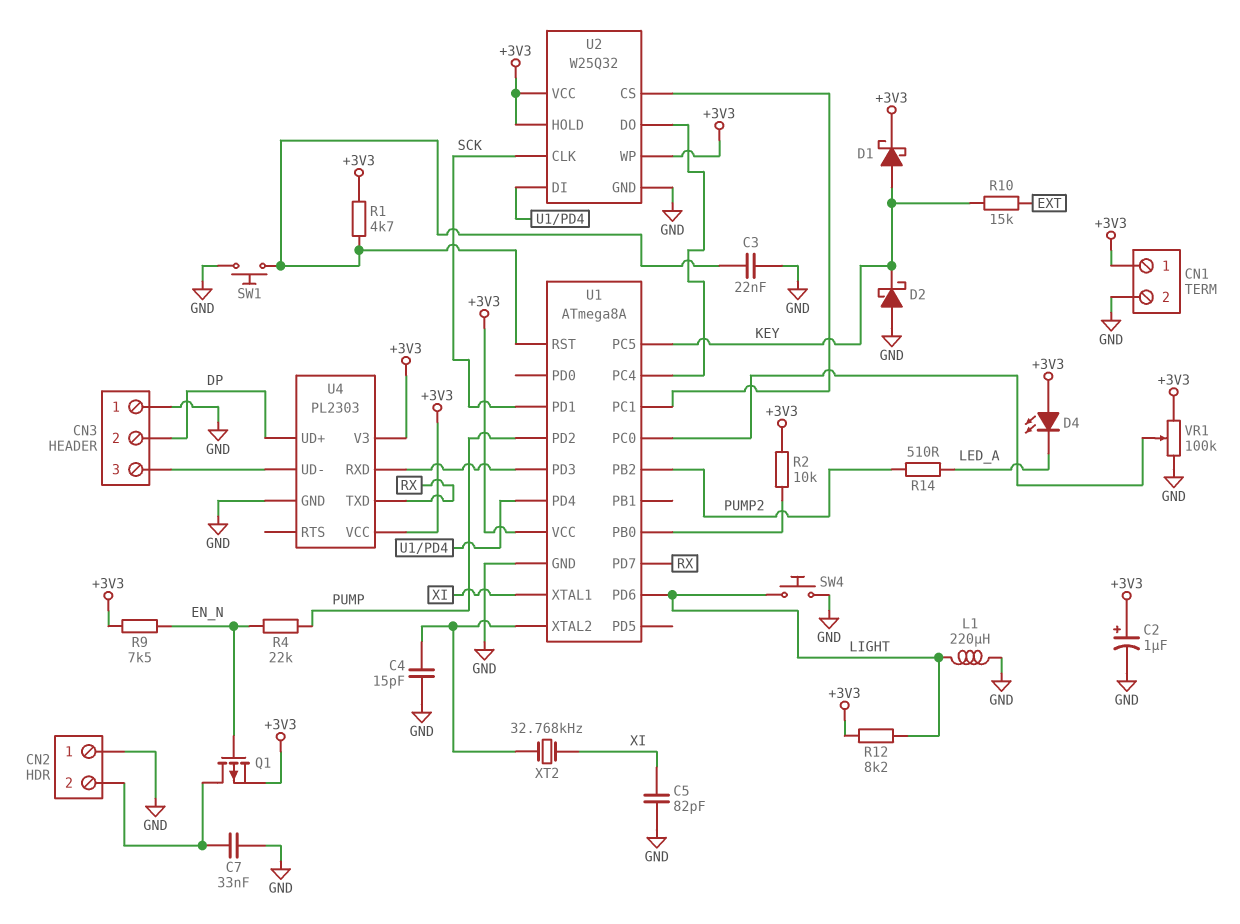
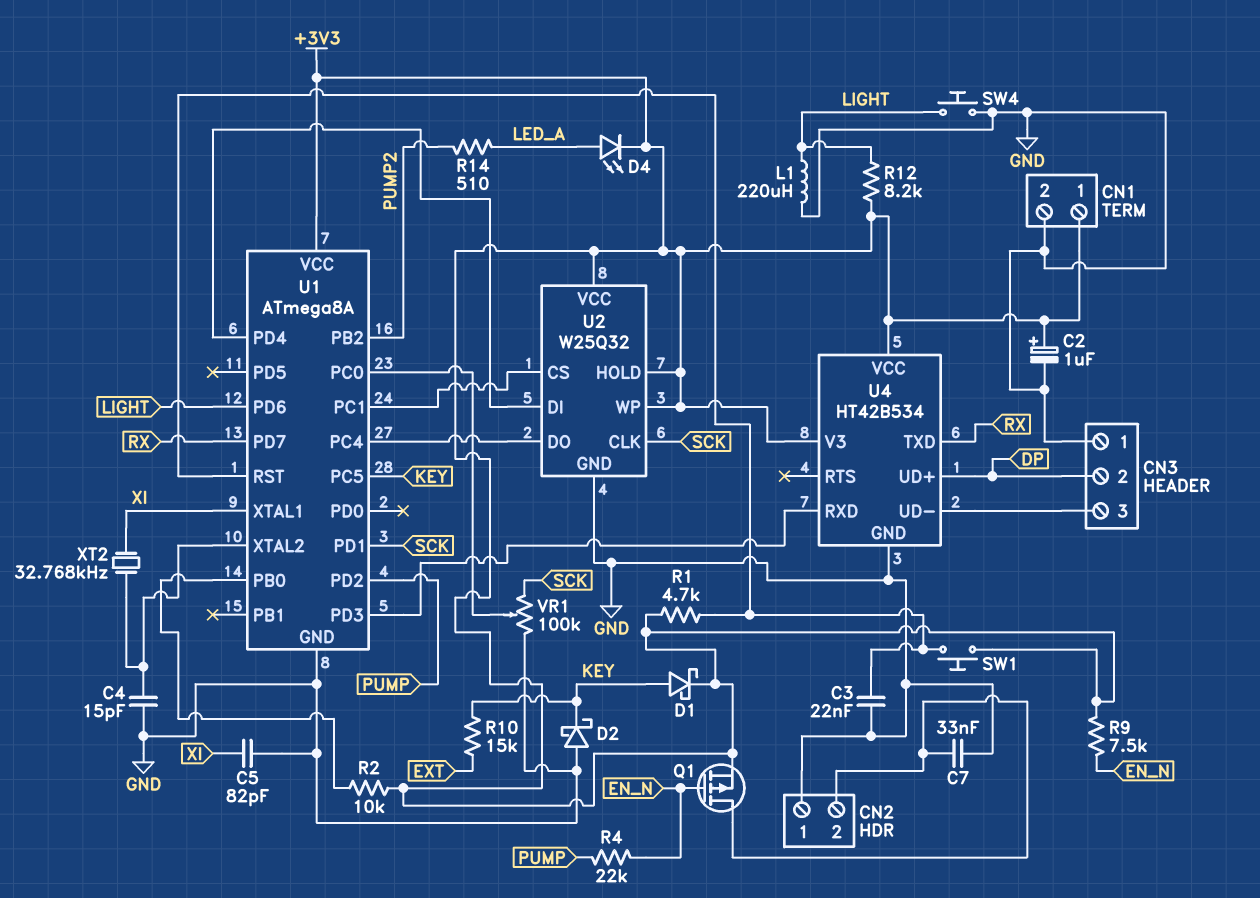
D4: LED (A +3V3, K LED_A) -> LED (A LED_A, K +3V3)
SW1: button (GND, U1/RST) -> button (+3V3, U1/RST)
U4: PL2303 -> HT42B534
VR1: 100k (+3V3, GND, wiper U1/PC0) -> 100k (GND, SCK, wiper U1/PC0)

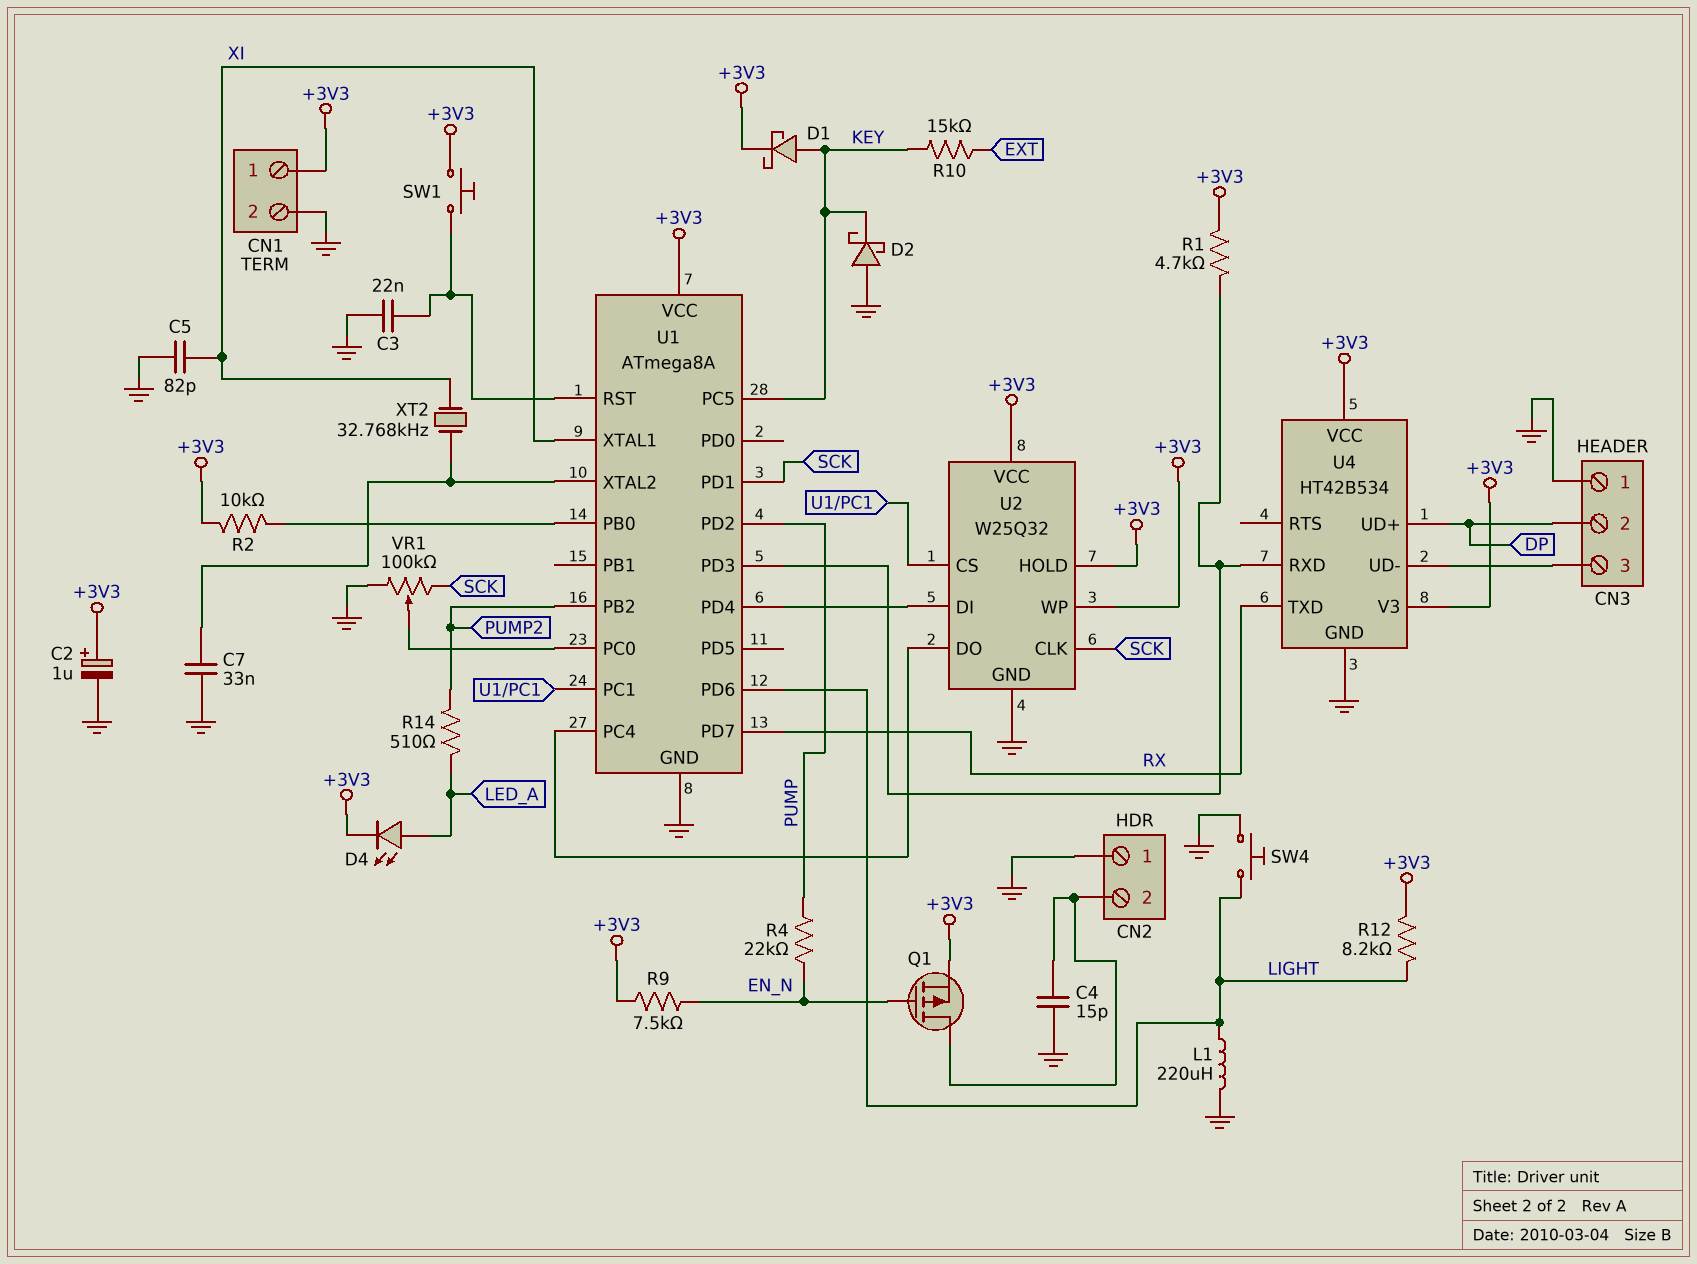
C4: 15pF (GND, U1/XTAL2) -> 15pF (CN2/2, GND)
C7: 33nF (CN2/2, GND) -> 33nF (GND, U1/XTAL2)
R1: 4.7k (+3V3, U1/RST) -> 4.7k (+3V3, U1/PD3)

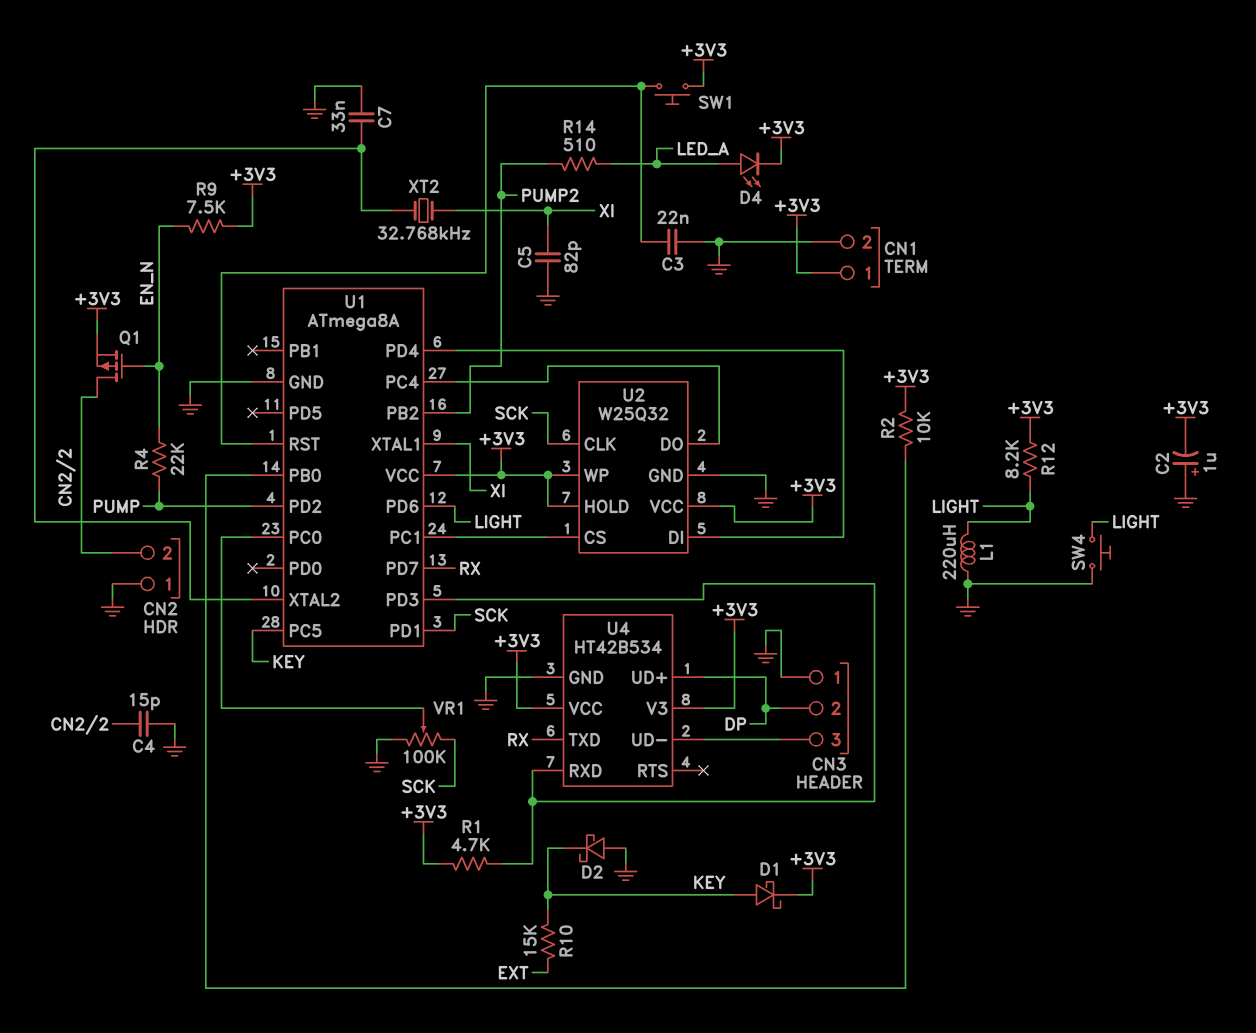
C2: 1uF (plus +3V3, minus GND) -> 1uF (plus GND, minus +3V3)

